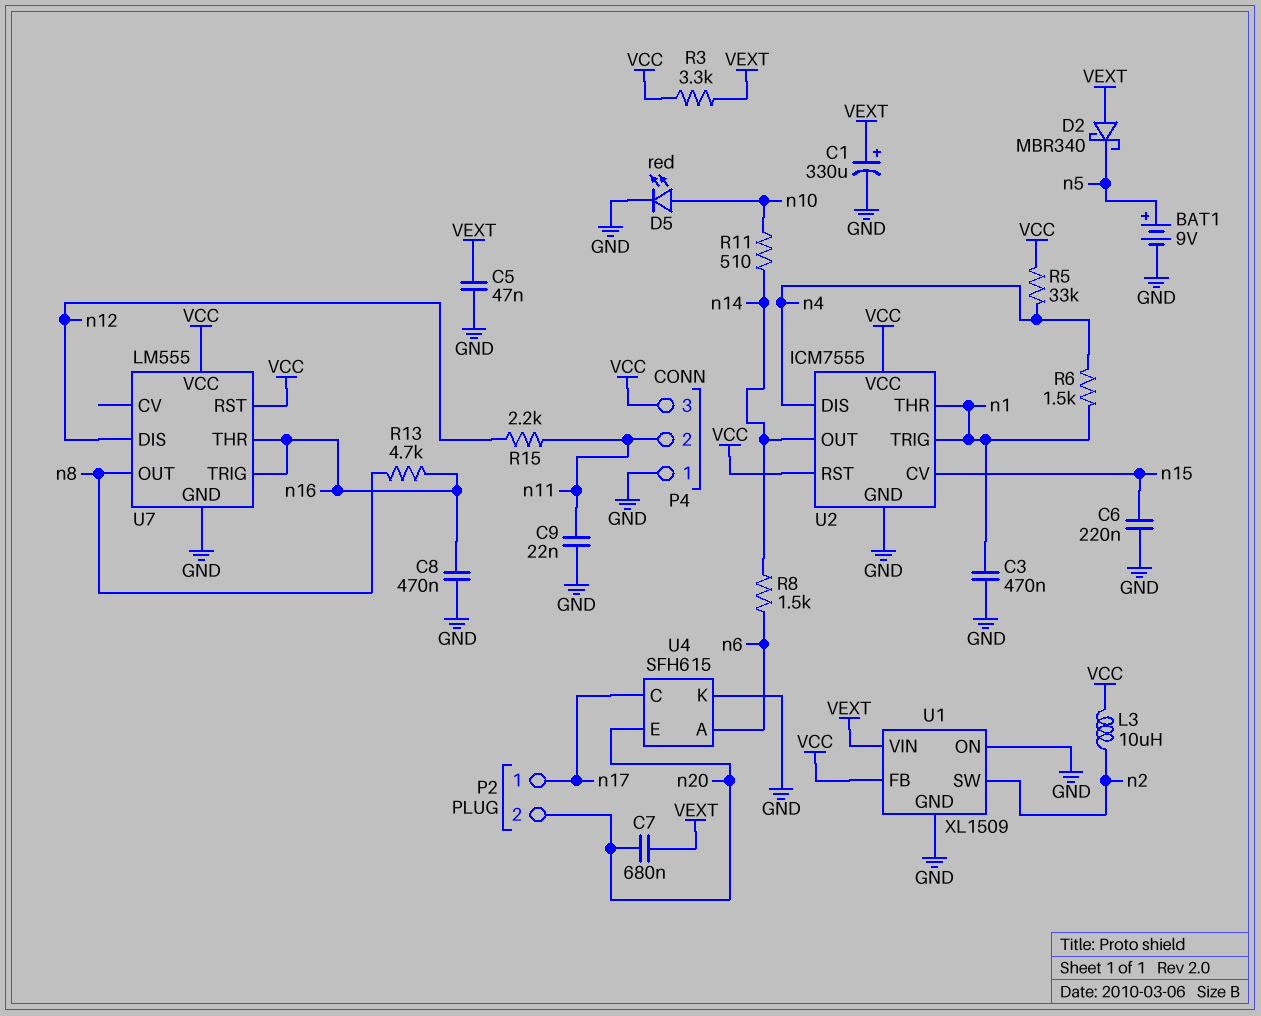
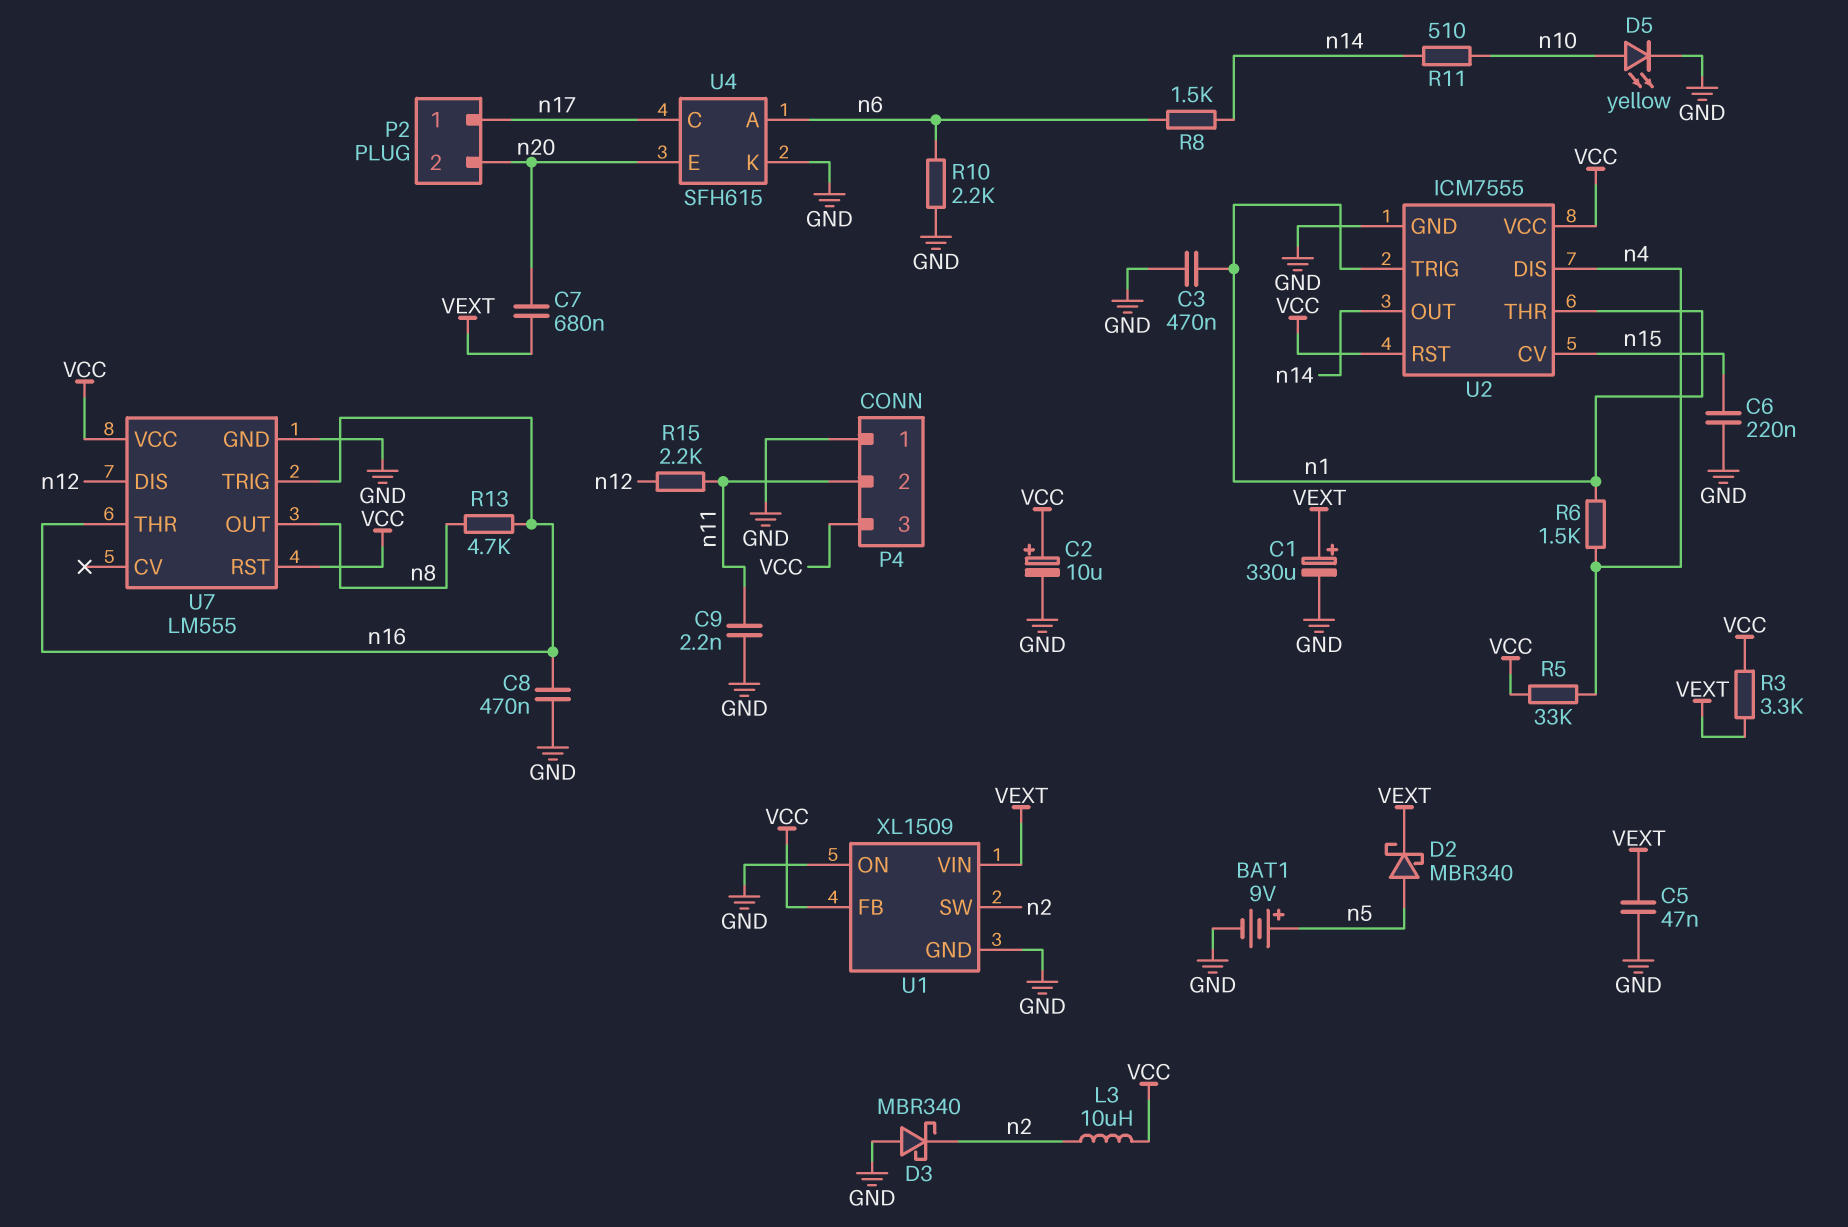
C2: none -> 10uF (plus VCC, minus GND)
C9: 22nF (GND, n11) -> 2.2nF (GND, n11)
D2: schottky MBR340 (A VEXT, K n5) -> schottky MBR340 (A n5, K VEXT)
D3: none -> schottky MBR340 (A GND, K n2)
D5: LED red (A n10, K GND) -> LED yellow (A n10, K GND)
R10: none -> 2.2k (GND, n6)

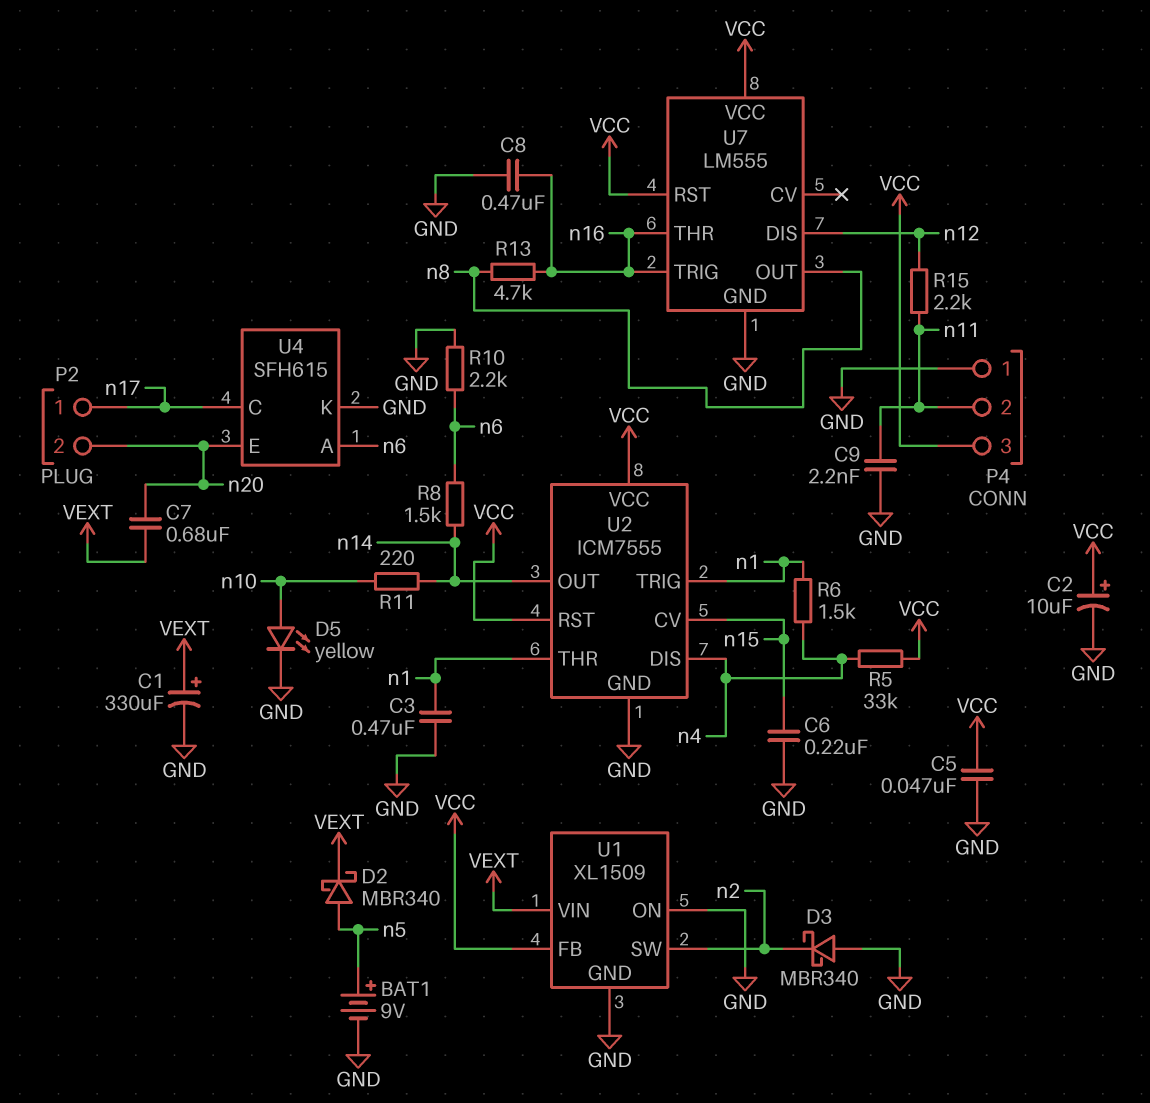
C5: 47nF (GND, VEXT) -> 47nF (GND, VCC)
L3: 10uH (VCC, n2) -> none
R3: 3.3k (VCC, VEXT) -> none
R11: 510 (n10, n14) -> 220 (n10, n14)

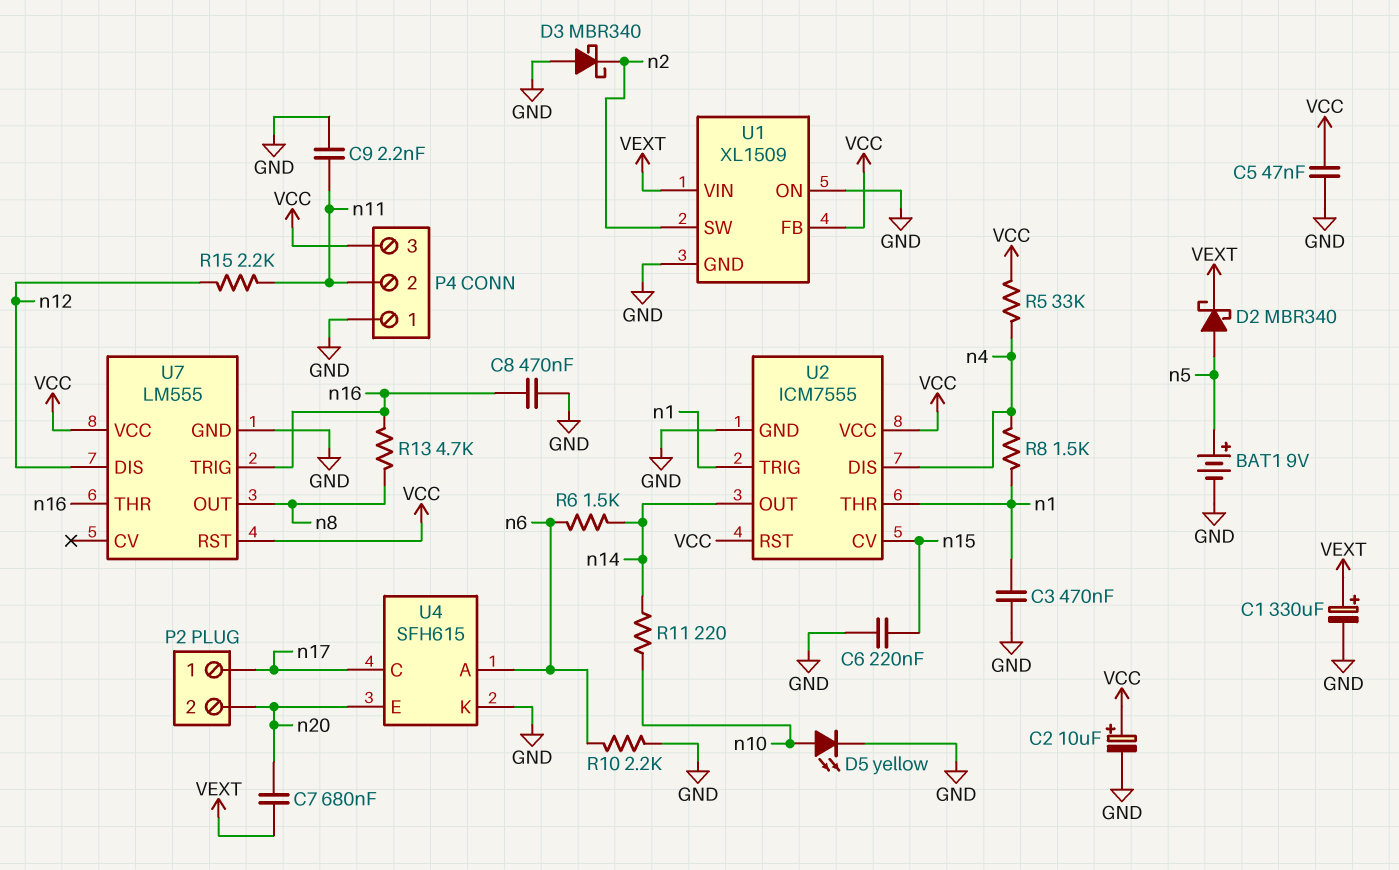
R6: 1.5k (n1, n4) -> 1.5k (n6, n14)
R8: 1.5k (n6, n14) -> 1.5k (n1, n4)

